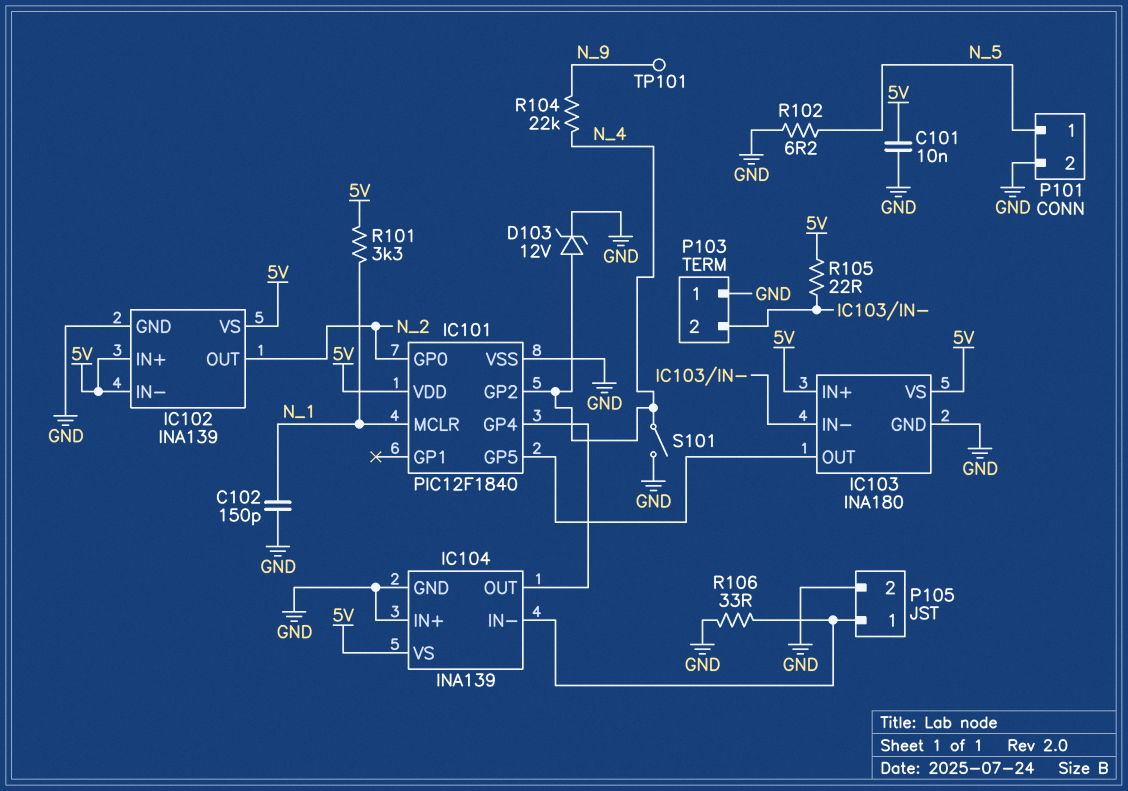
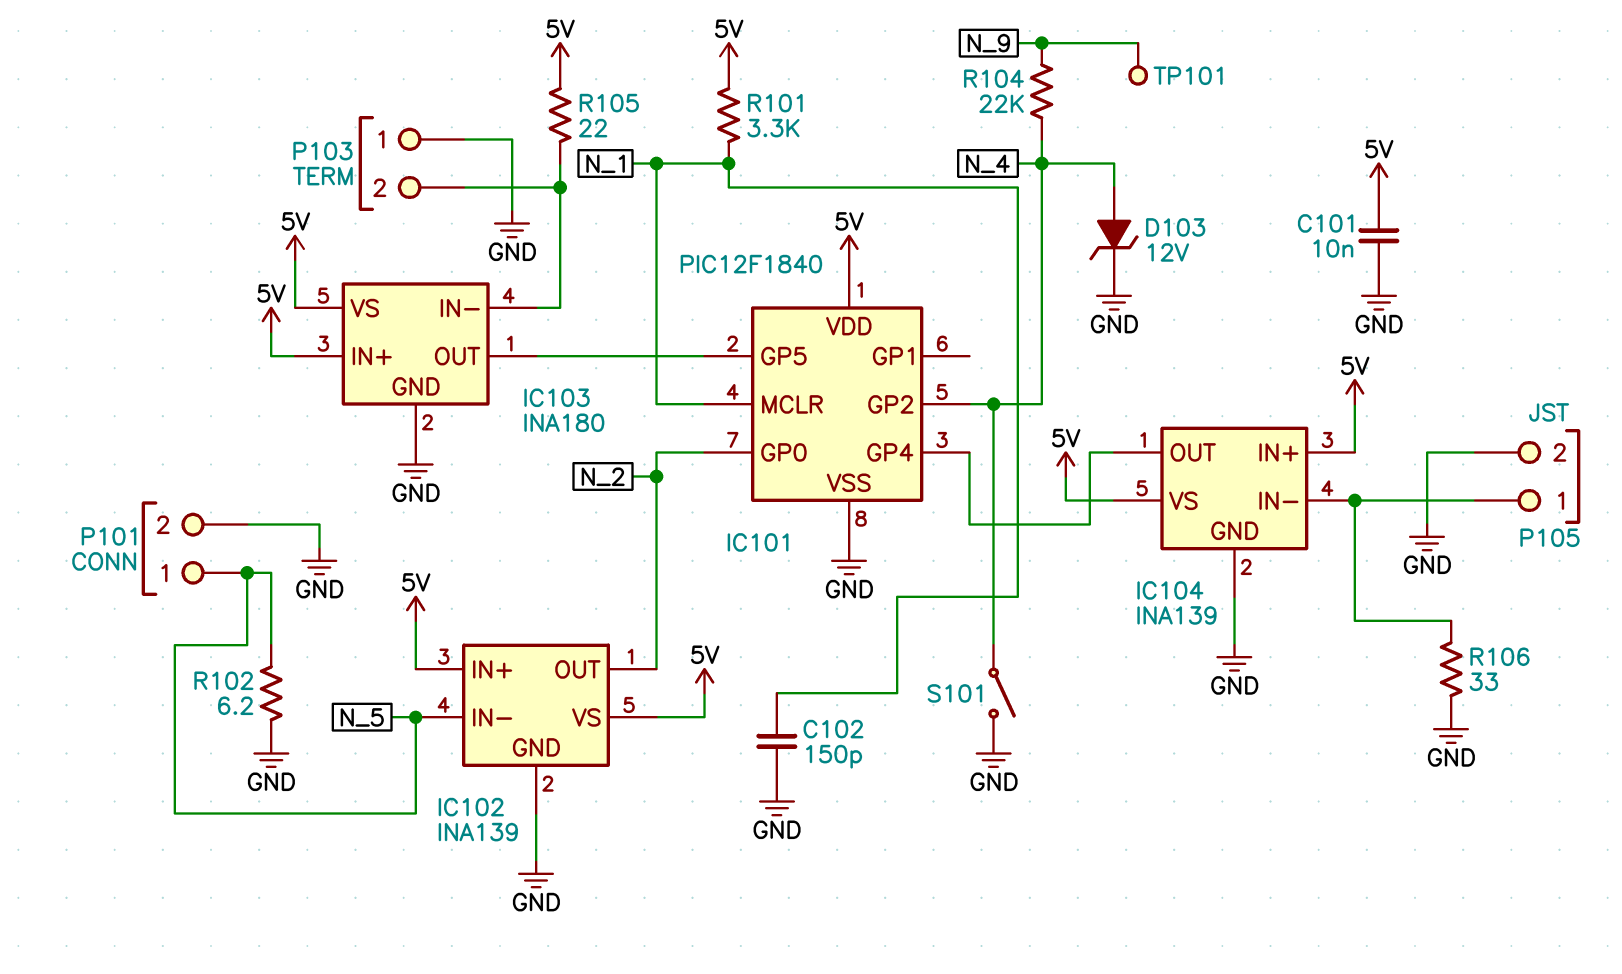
IC102 pin IN-: 5V -> N_5
IC104 pin IN+: GND -> 5V

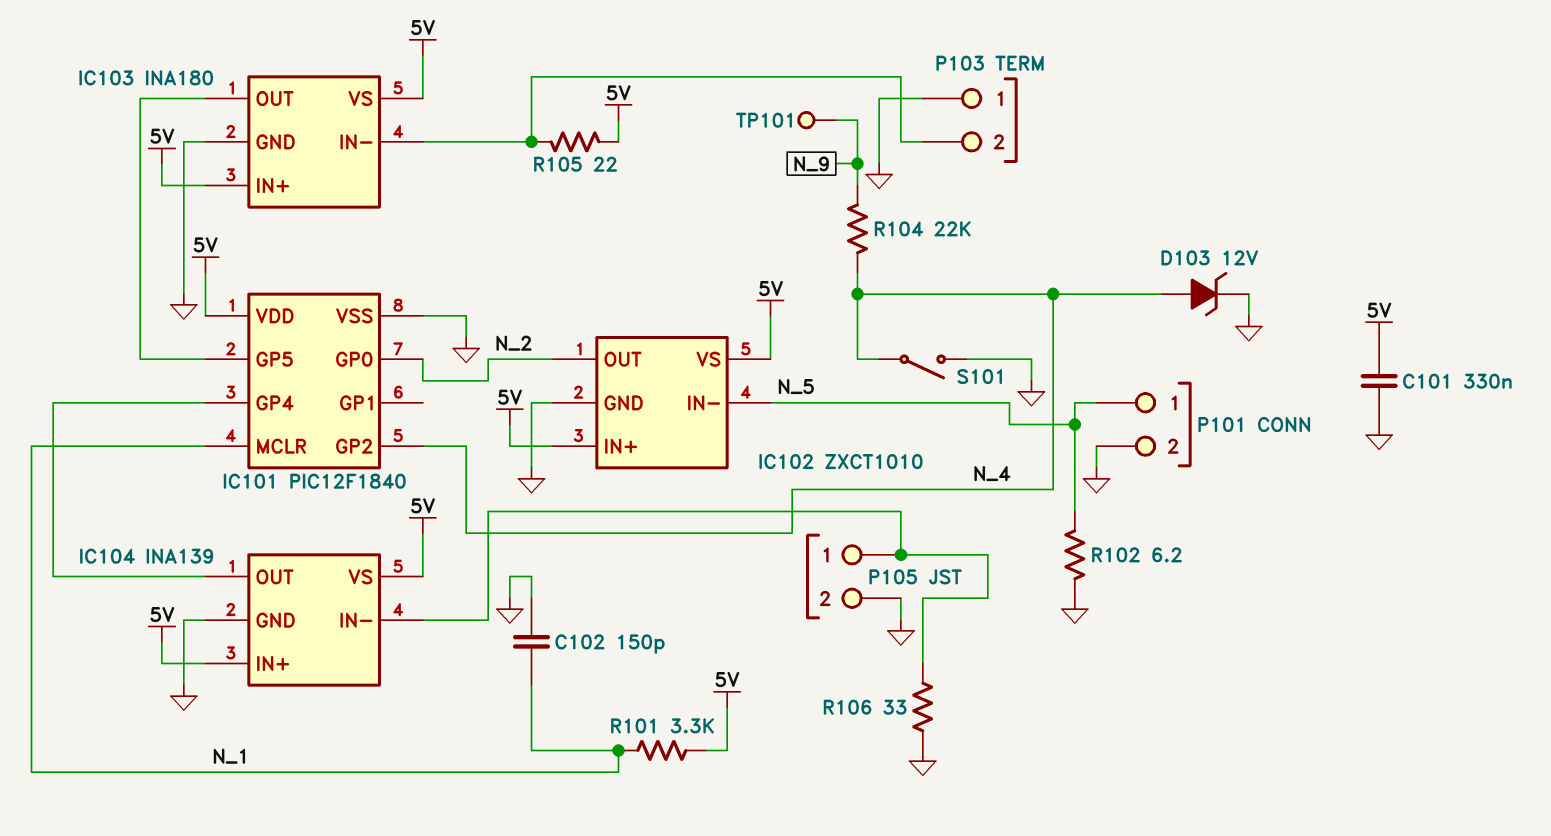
C101: 10nF (5V, GND) -> 330nF (5V, GND)
IC102: INA139 -> ZXCT1010

